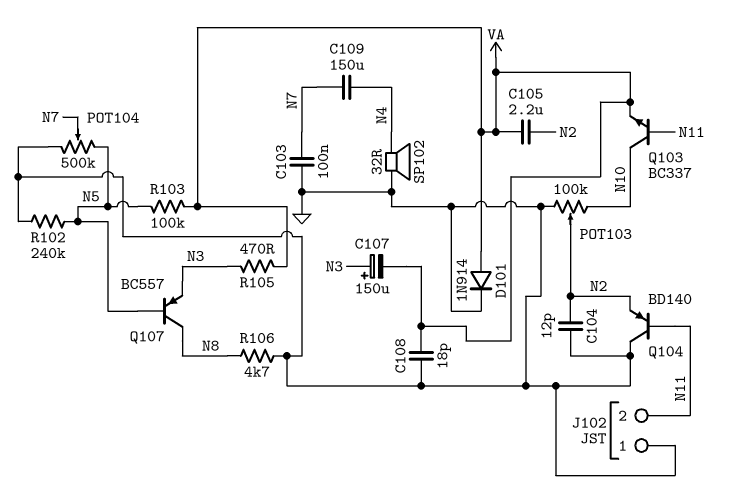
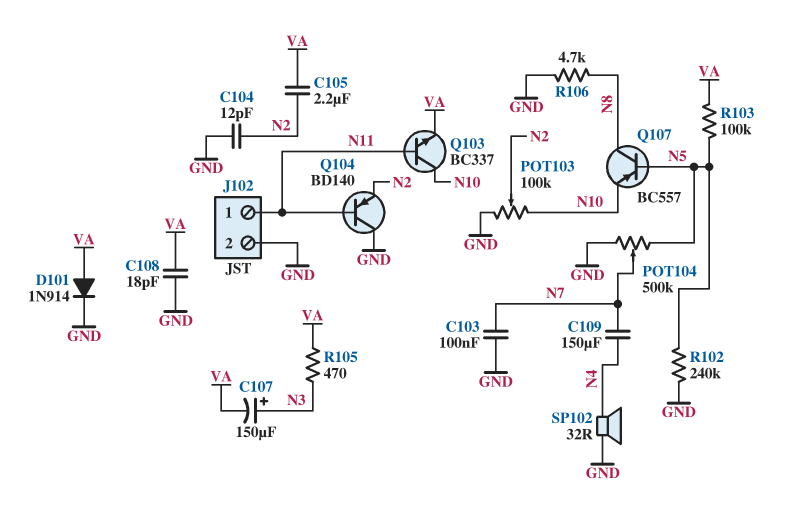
J102 pin 1: GND -> N11
J102 pin 2: N11 -> GND
Q107: PNP BC557 (B N5, C N8, E N3) -> PNP BC557 (B N5, C N8, E N10)

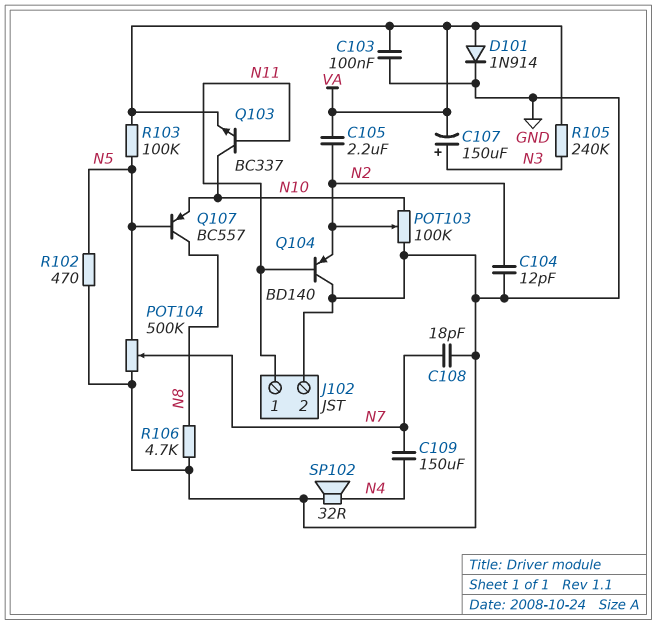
C103: 100nF (GND, N7) -> 100nF (GND, VA)
C108: 18pF (GND, VA) -> 18pF (GND, N7)
R102: 240k (GND, N5) -> 470 (GND, N5)
R105: 470 (N3, VA) -> 240k (N3, VA)

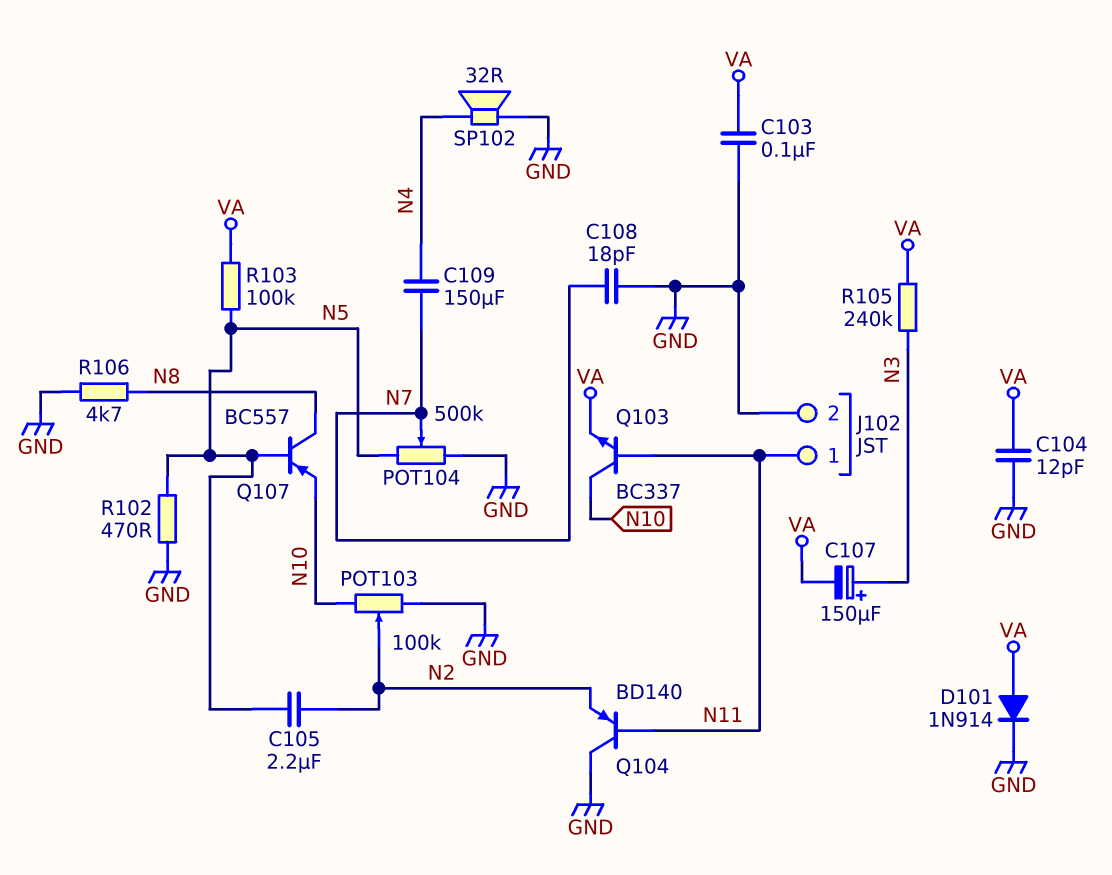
C104: 12pF (GND, N2) -> 12pF (GND, VA)
C105: 2.2uF (N2, VA) -> 2.2uF (N2, N5)

